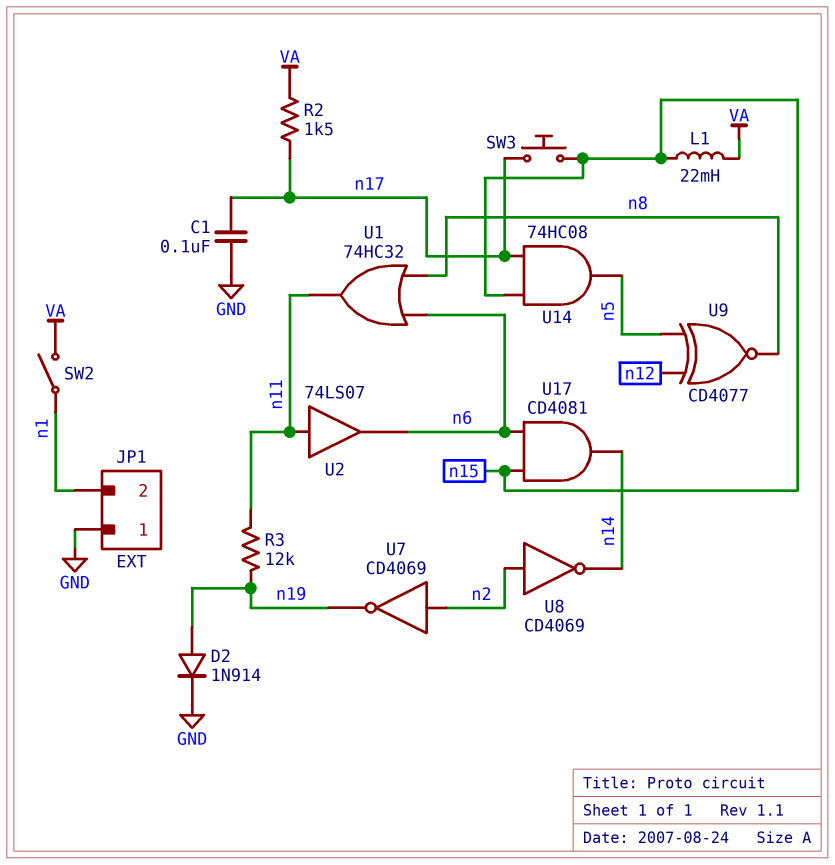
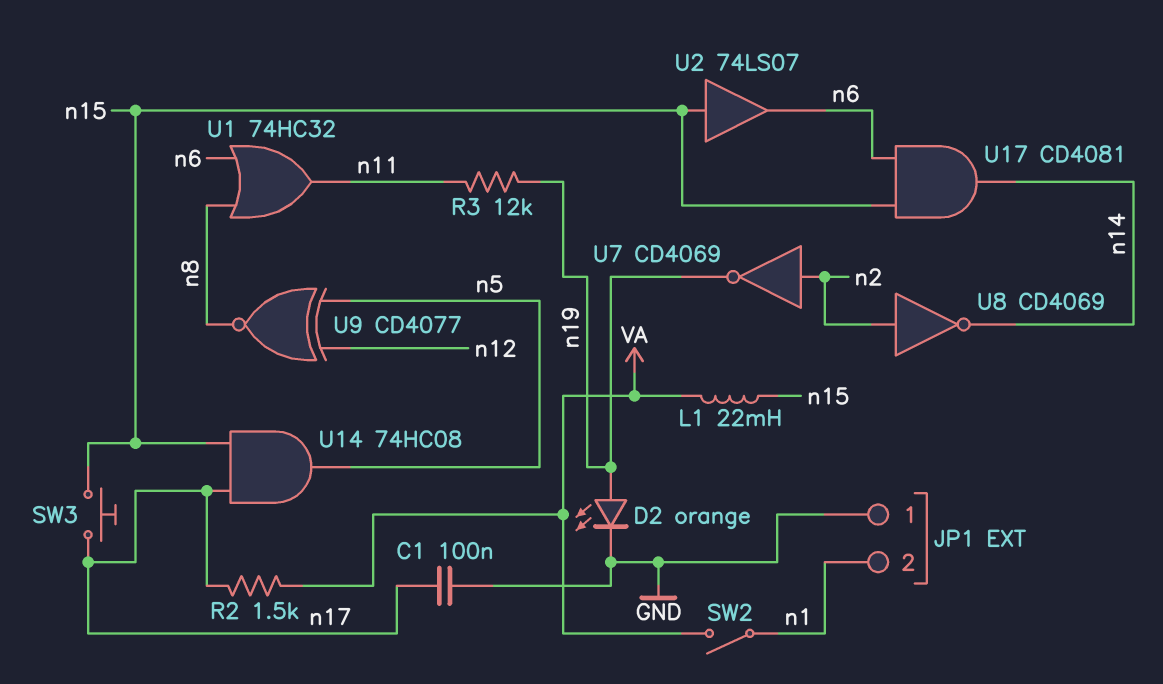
D2: diode 1N914 (A n19, K GND) -> LED orange (A n19, K GND)
U2: buffer 74LS07 (in n11, out n6) -> buffer 74LS07 (in n15, out n6)

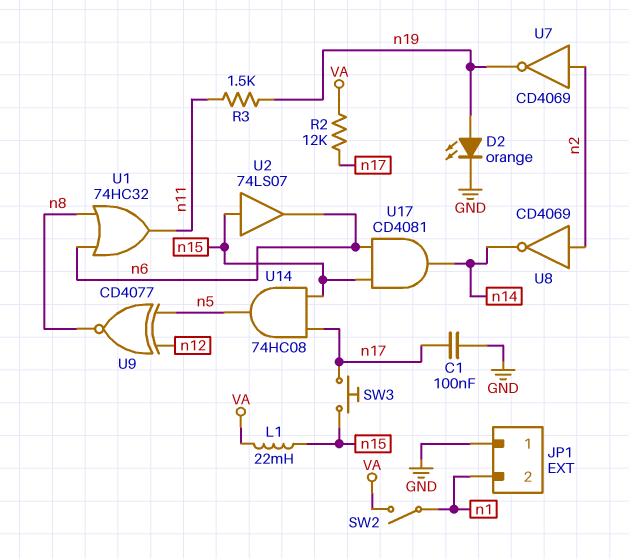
R2: 1.5k (VA, n17) -> 12k (VA, n17)
R3: 12k (n11, n19) -> 1.5k (n11, n19)

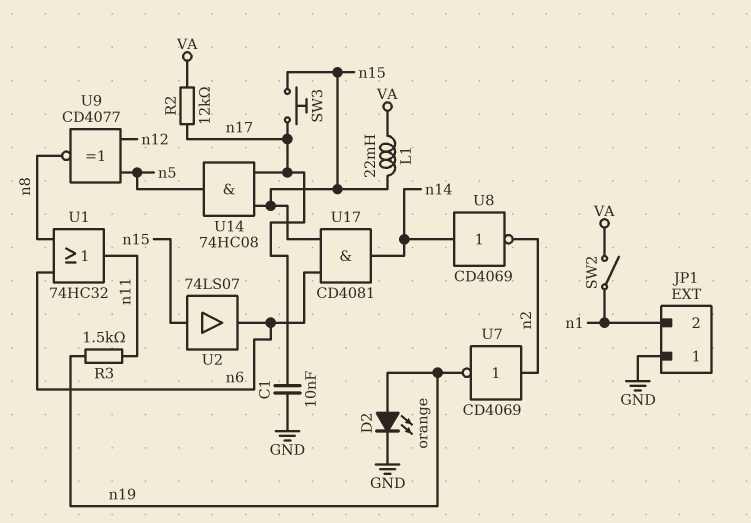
C1: 100nF (GND, n17) -> 10nF (GND, n17)
U8: NOT CD4069 (in n2, out n14) -> NOT CD4069 (in n14, out n2)

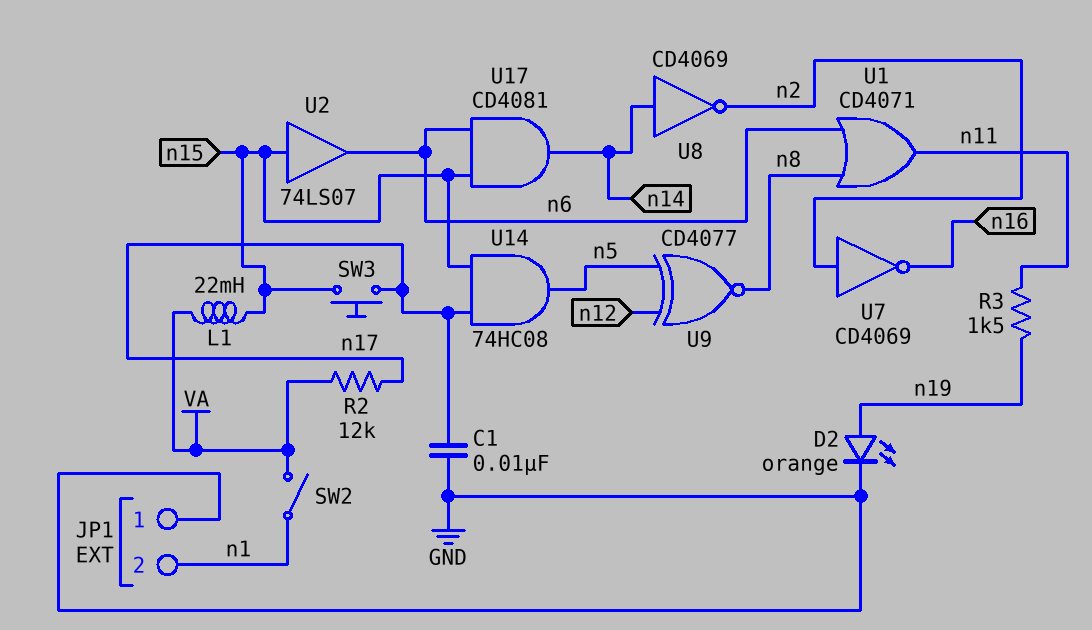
U1: OR 74HC32 (in n6, in n8, out n11) -> OR CD4071 (in n6, in n8, out n11)
U7: NOT CD4069 (in n2, out n19) -> NOT CD4069 (in n2, out n16)

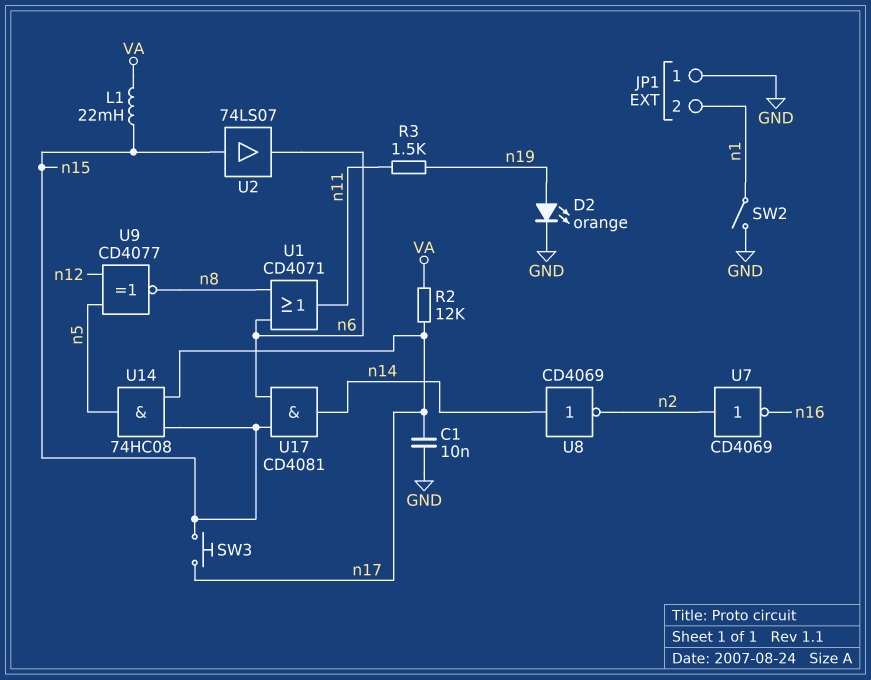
SW2: switch (VA, n1) -> switch (GND, n1)

